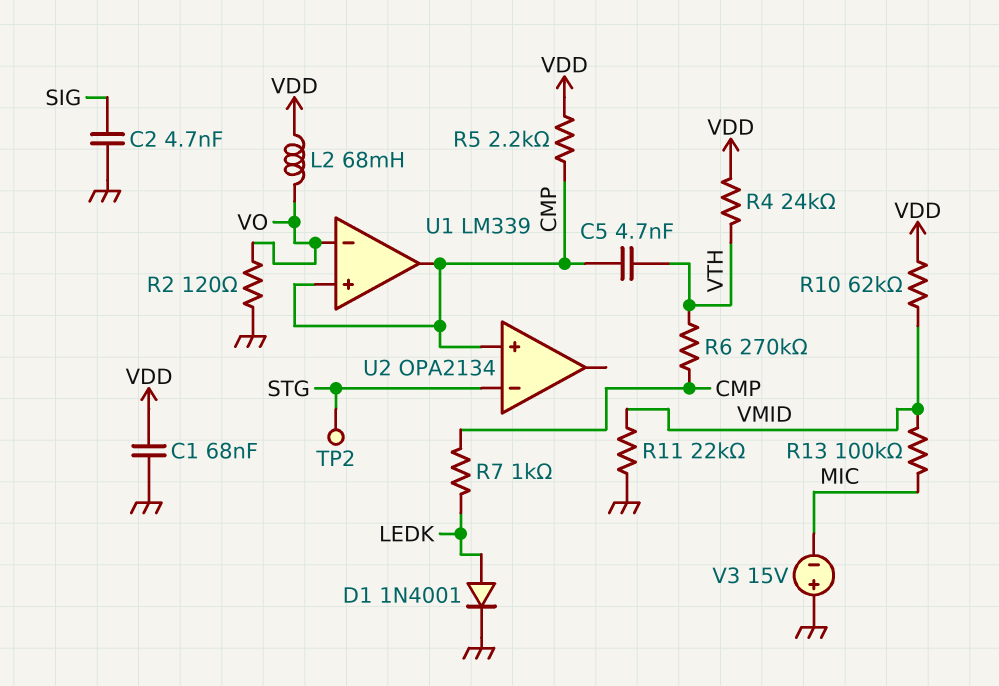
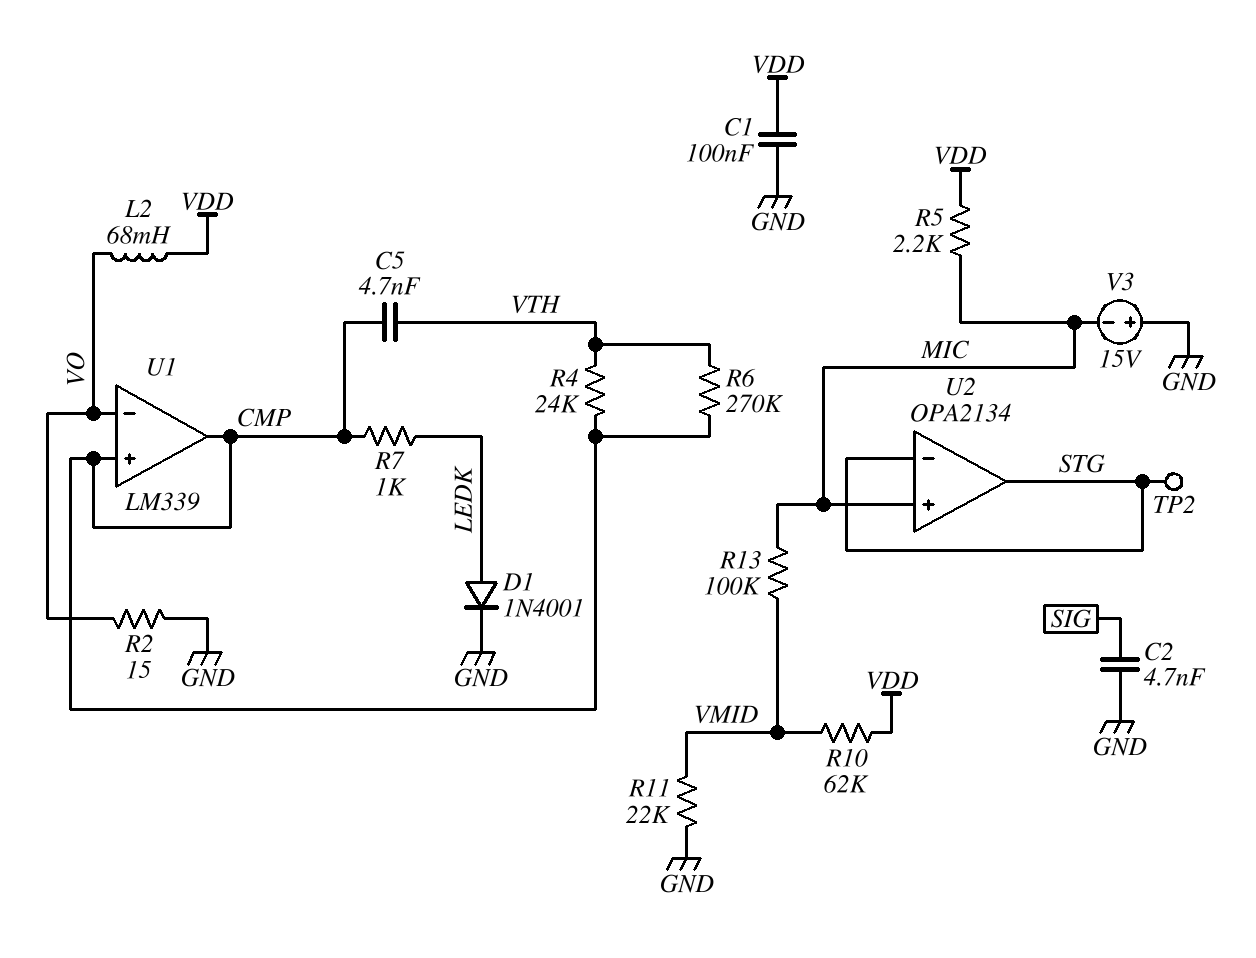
C1: 68nF (GND, VDD) -> 100nF (GND, VDD)
R2: 120 (GND, VO) -> 15 (GND, VO)
R4: 24k (VDD, VTH) -> 24k (CMP, VTH)
R5: 2.2k (CMP, VDD) -> 2.2k (MIC, VDD)
U2 pin in+: CMP -> MIC
U2 pin out: none -> STG

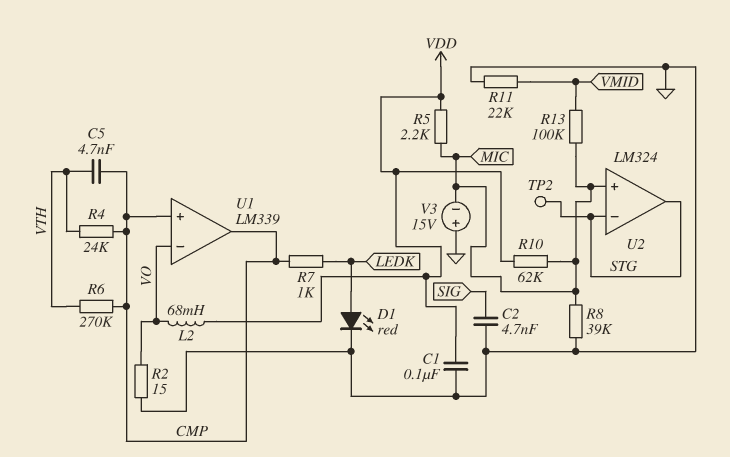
D1: diode 1N4001 (A LEDK, K GND) -> LED red (A LEDK, K GND)
R8: none -> 39k (GND, MIC)
R10: 62k (VDD, VMID) -> 62k (MIC, VDD)
U2: OPA2134 -> LM324

